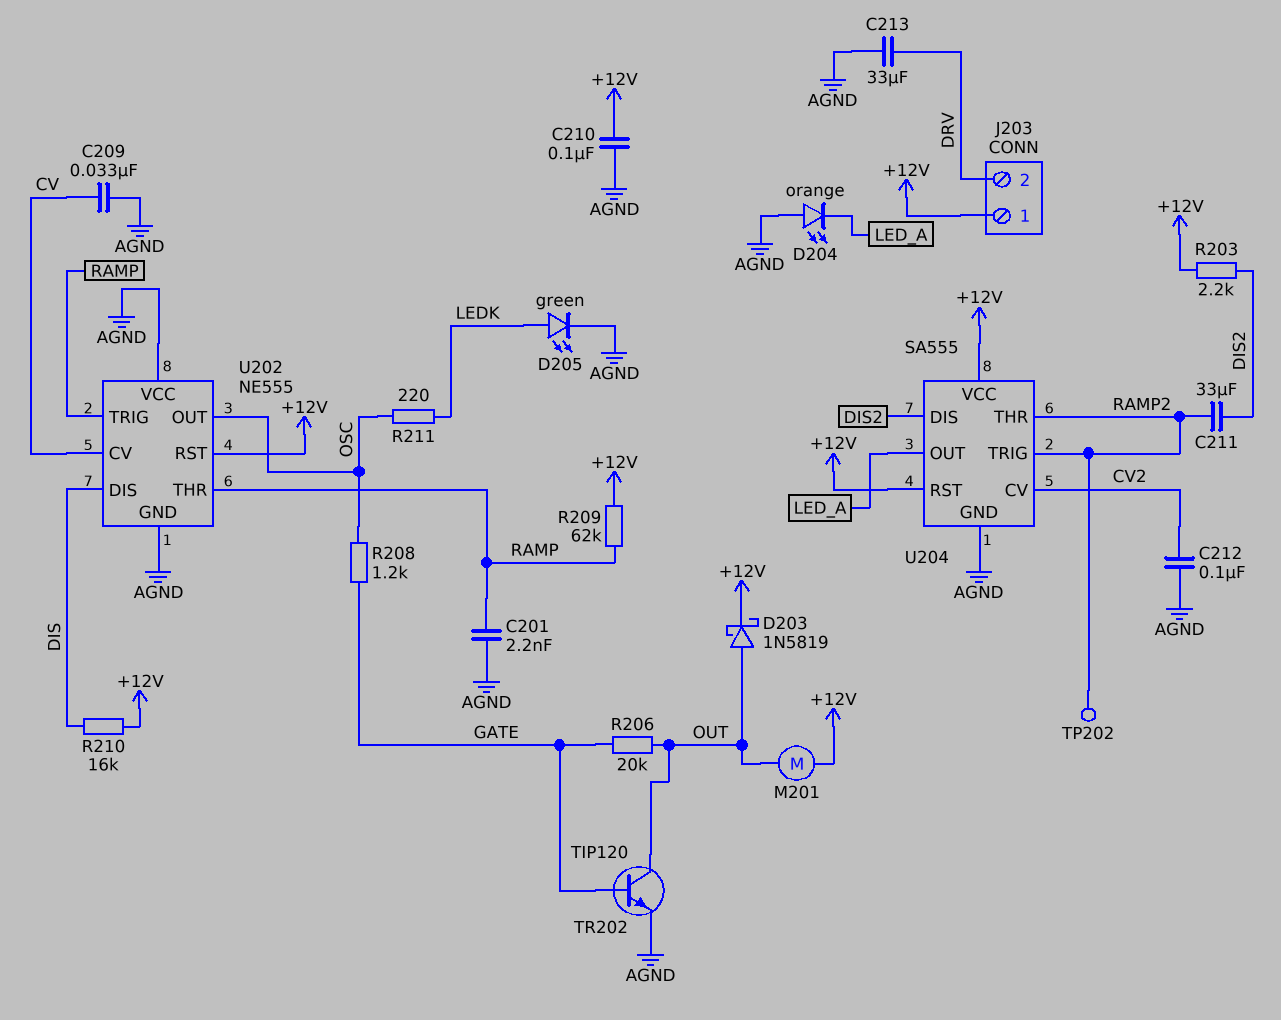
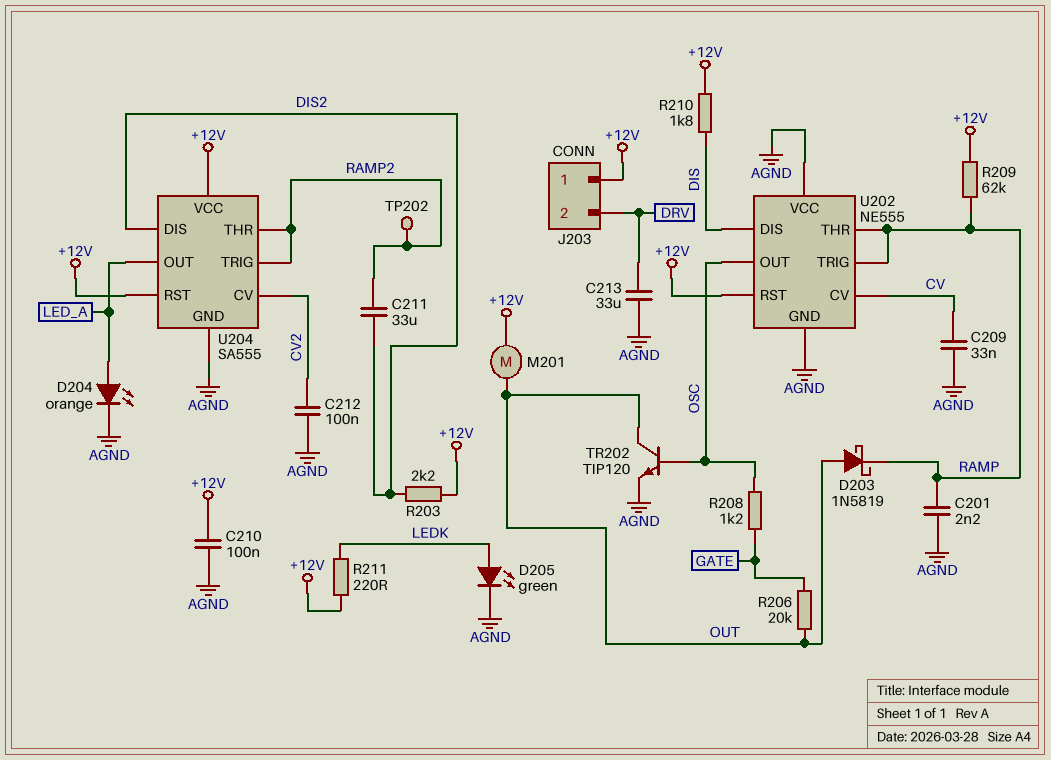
D203: schottky 1N5819 (A OUT, K +12V) -> schottky 1N5819 (A OUT, K RAMP)
D204: LED orange (A AGND, K LED_A) -> LED orange (A LED_A, K AGND)
R210: 16k (+12V, DIS) -> 1.8k (+12V, DIS)
R211: 220 (LEDK, OSC) -> 220 (+12V, LEDK)
TR202: NPN TIP120 (B GATE, C OUT, E AGND) -> NPN TIP120 (B OSC, C OUT, E AGND)

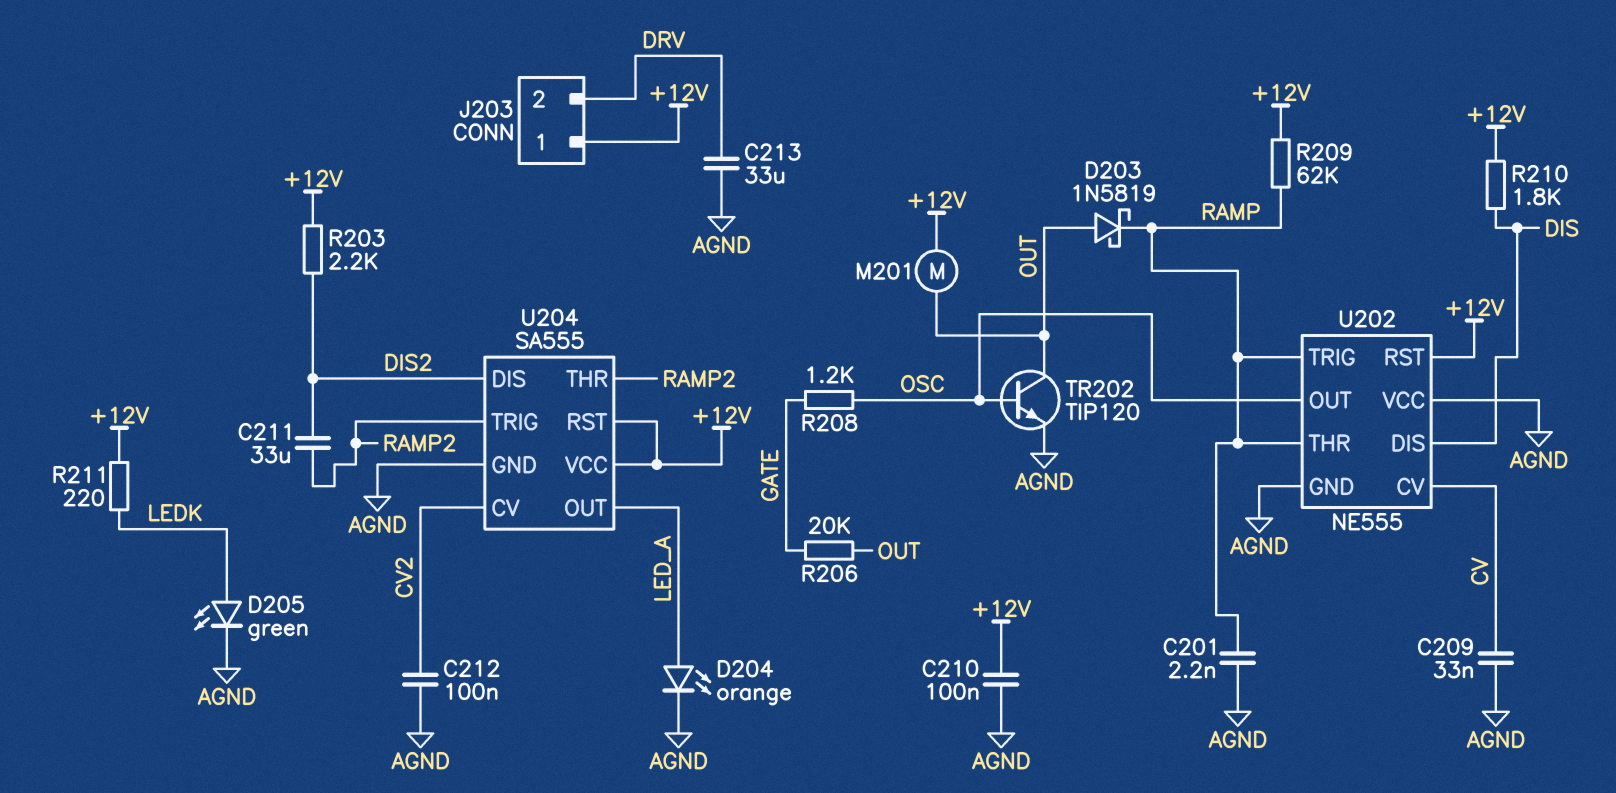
TP202: test point (RAMP2) -> none

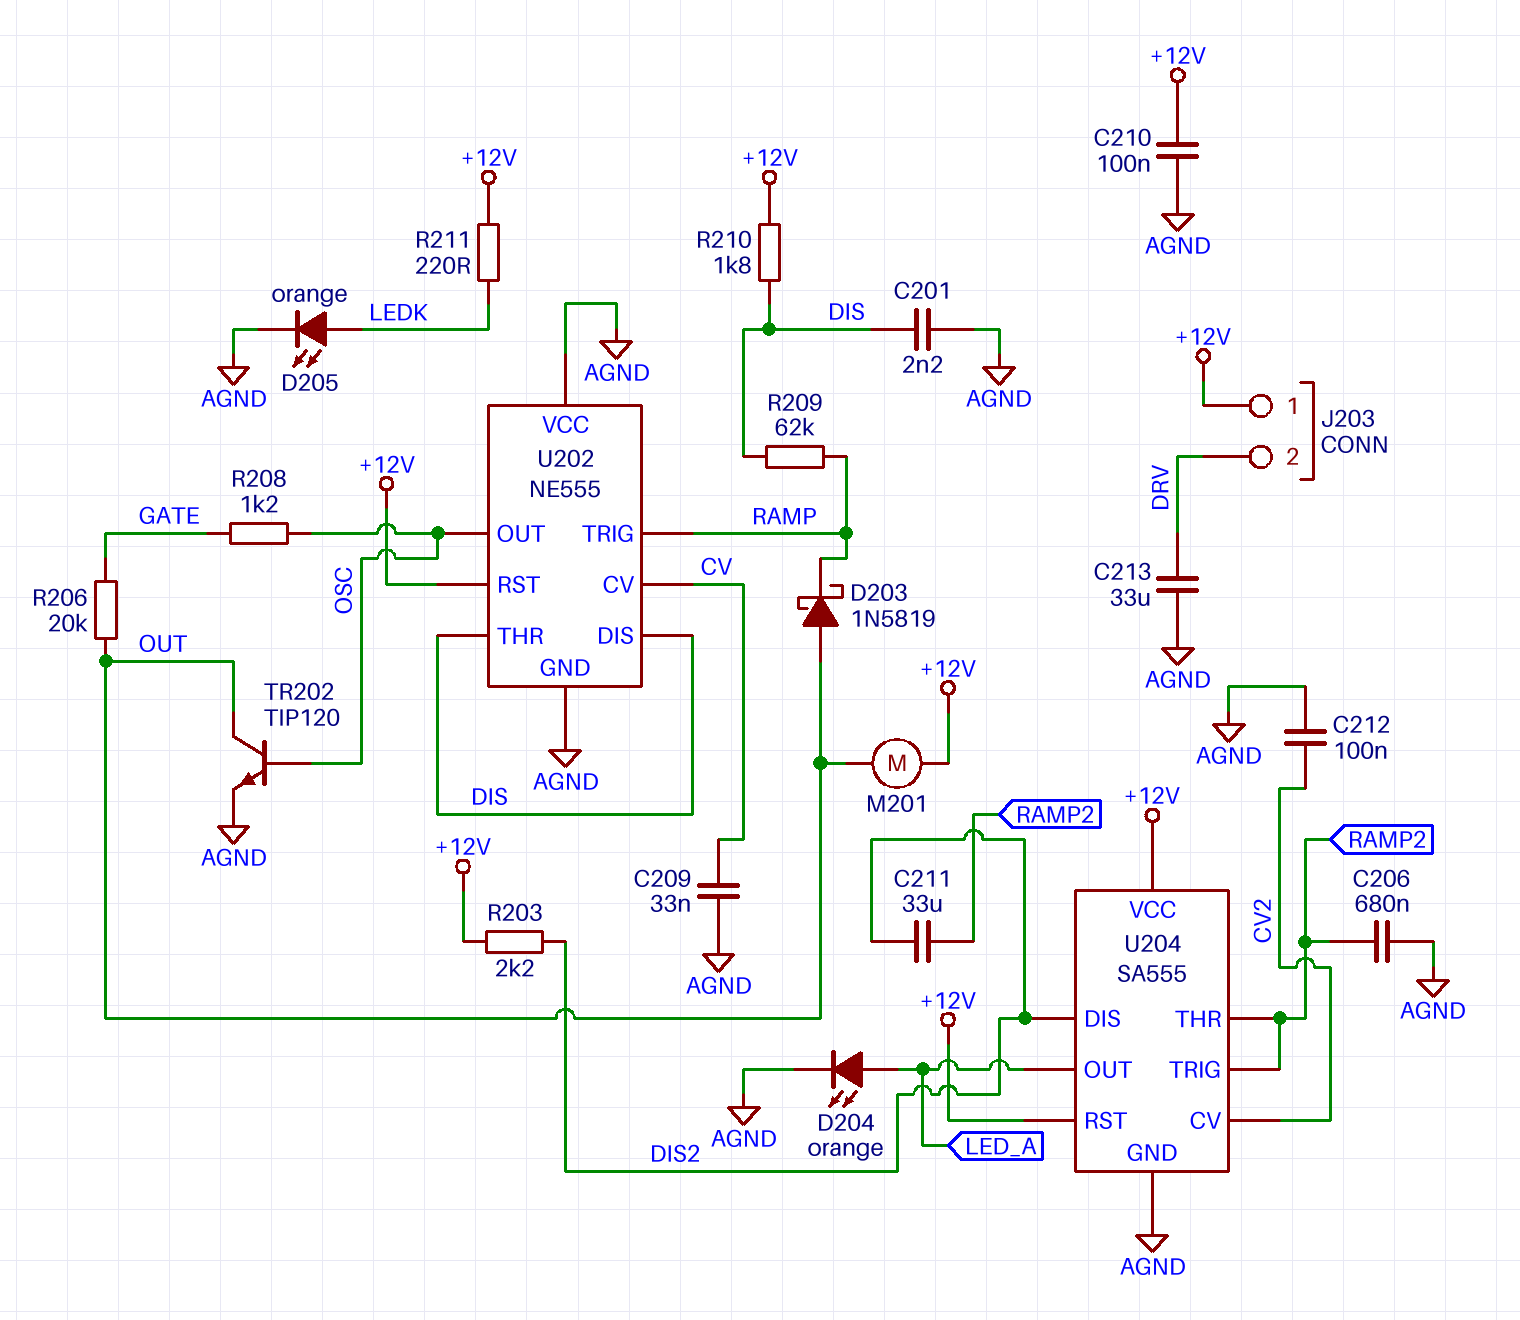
C201: 2.2nF (AGND, RAMP) -> 2.2nF (AGND, DIS)
C206: none -> 680nF (AGND, RAMP2)
D205: LED green (A LEDK, K AGND) -> LED orange (A LEDK, K AGND)
R209: 62k (+12V, RAMP) -> 62k (DIS, RAMP)
U202 pin THR: RAMP -> DIS

